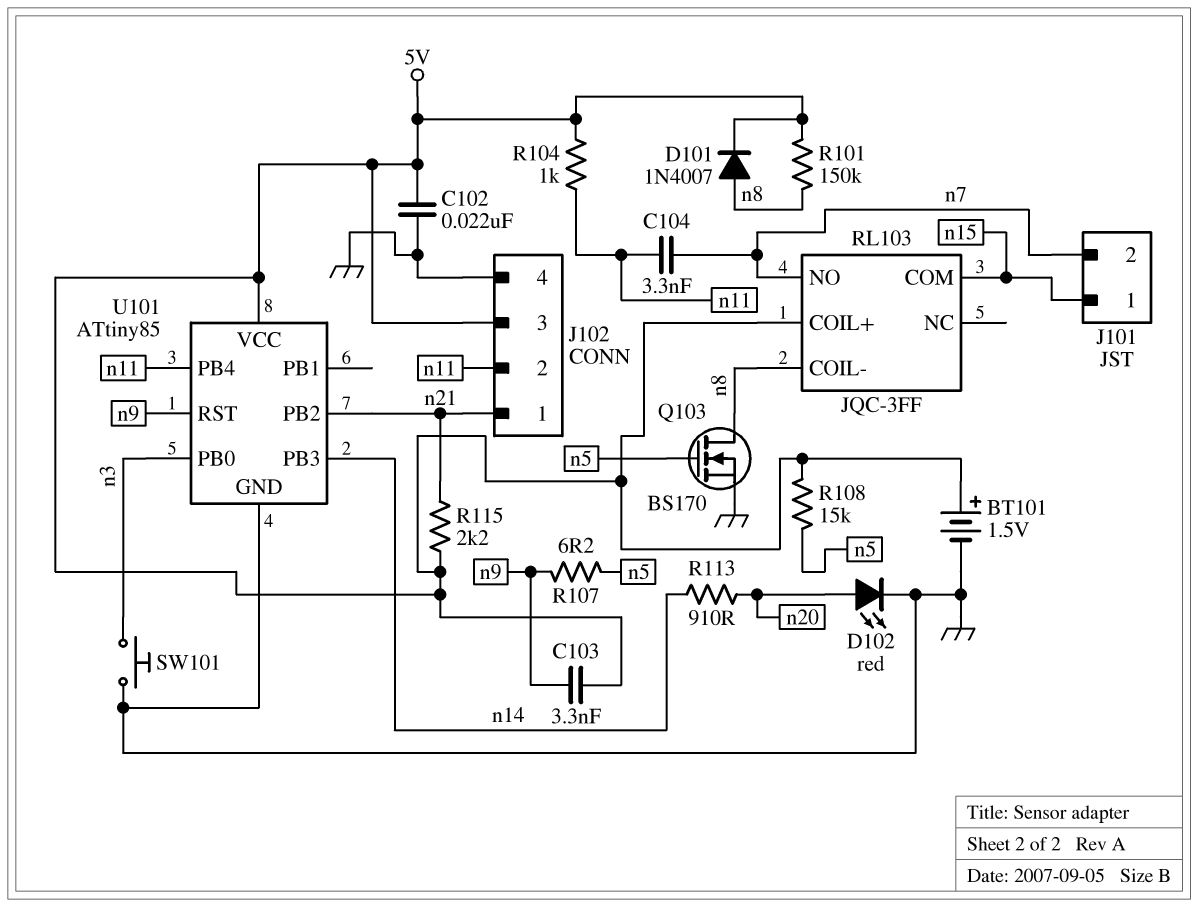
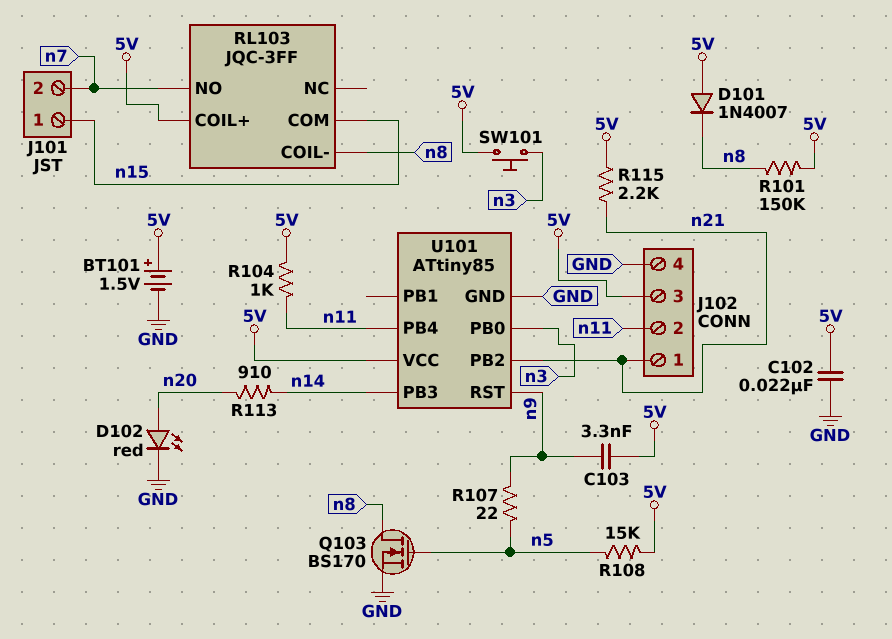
C104: 3.3nF (n7, n11) -> none
D101: diode 1N4007 (A n8, K 5V) -> diode 1N4007 (A 5V, K n8)
R107: 6.2 (n5, n9) -> 22 (n5, n9)
SW101: button (GND, n3) -> button (5V, n3)

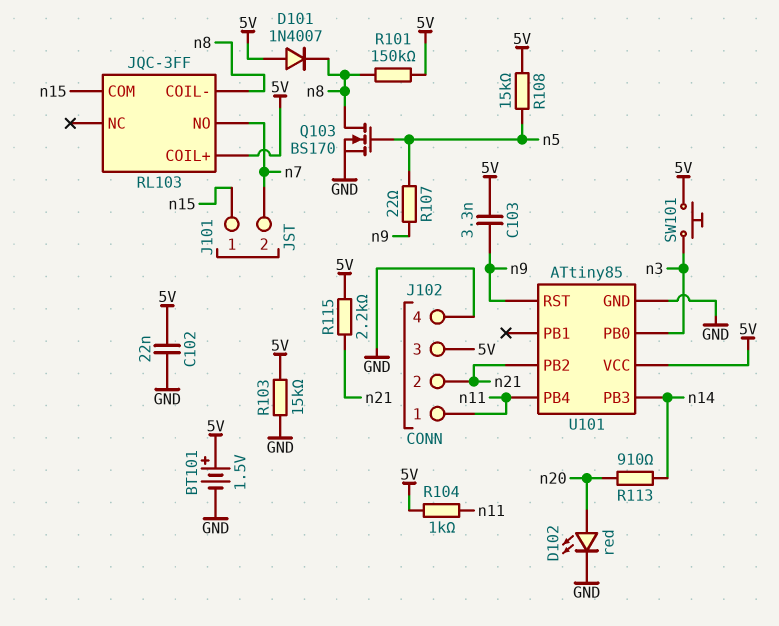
J102 pin 1: n21 -> n11
J102 pin 2: n11 -> n21
R103: none -> 15k (5V, GND)

